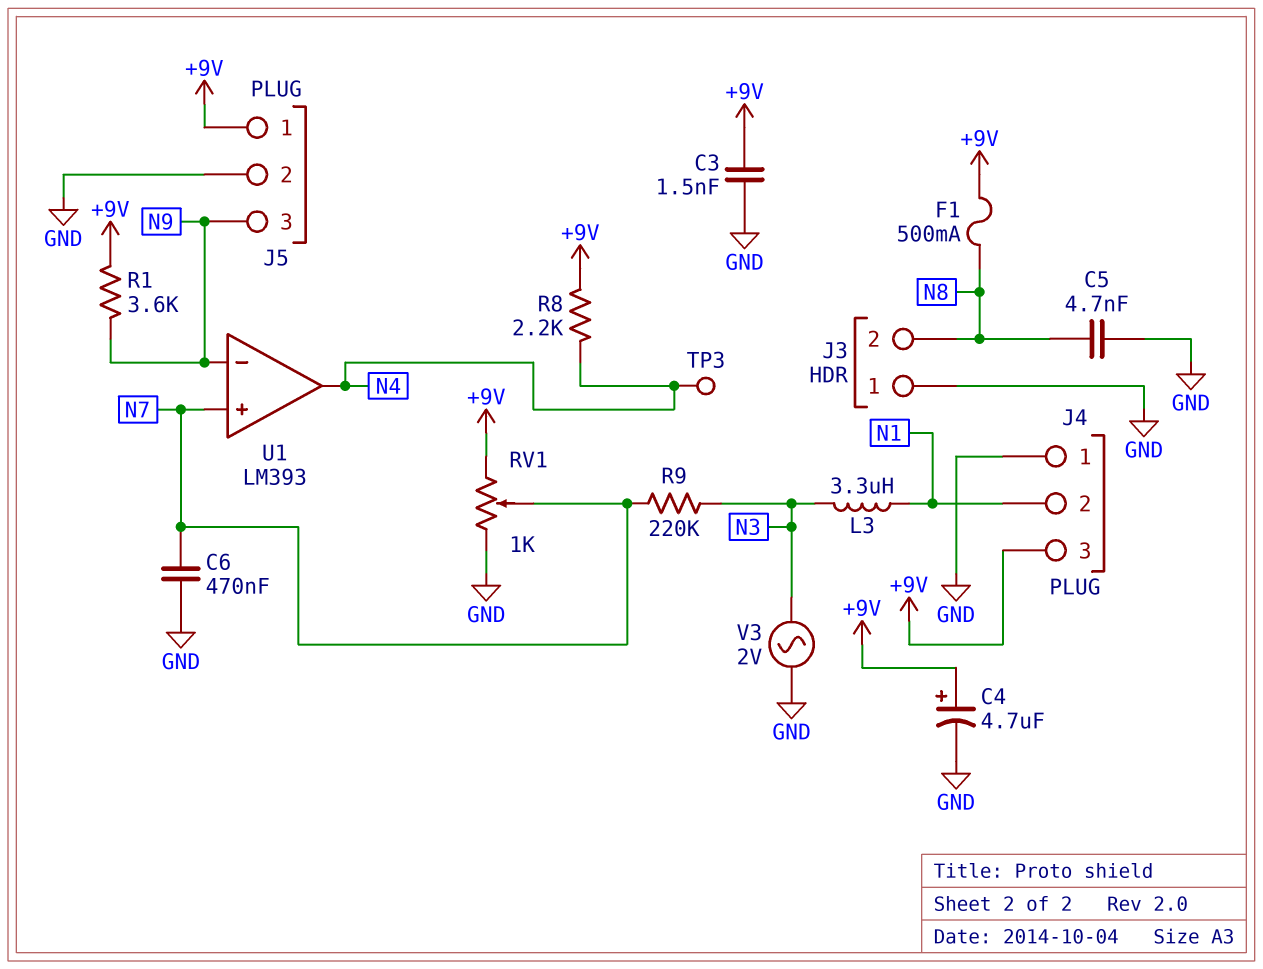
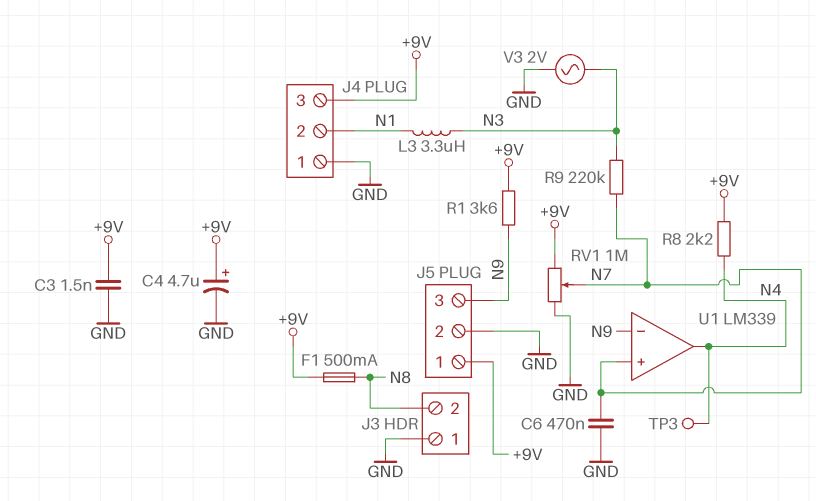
C5: 4.7nF (GND, N8) -> none
RV1: 1k (+9V, GND, wiper N7) -> 1M (+9V, GND, wiper N7)
U1: LM393 -> LM339

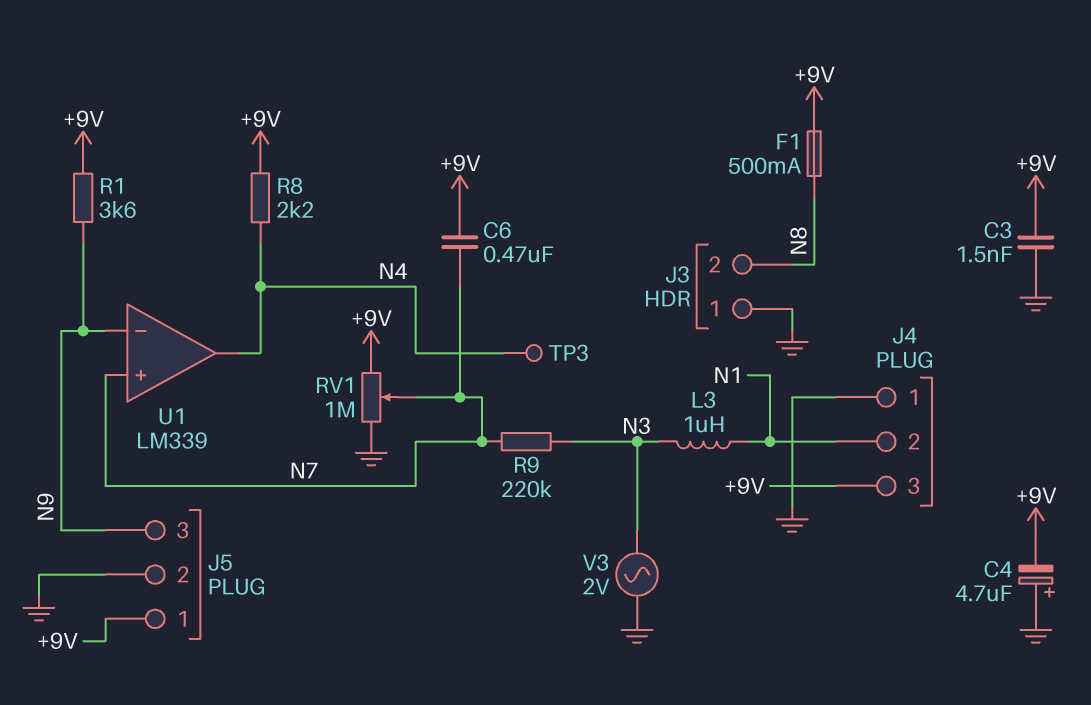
C4: 4.7uF (plus +9V, minus GND) -> 4.7uF (plus GND, minus +9V)
C6: 470nF (GND, N7) -> 470nF (+9V, N7)
L3: 3.3uH (N1, N3) -> 1uH (N1, N3)

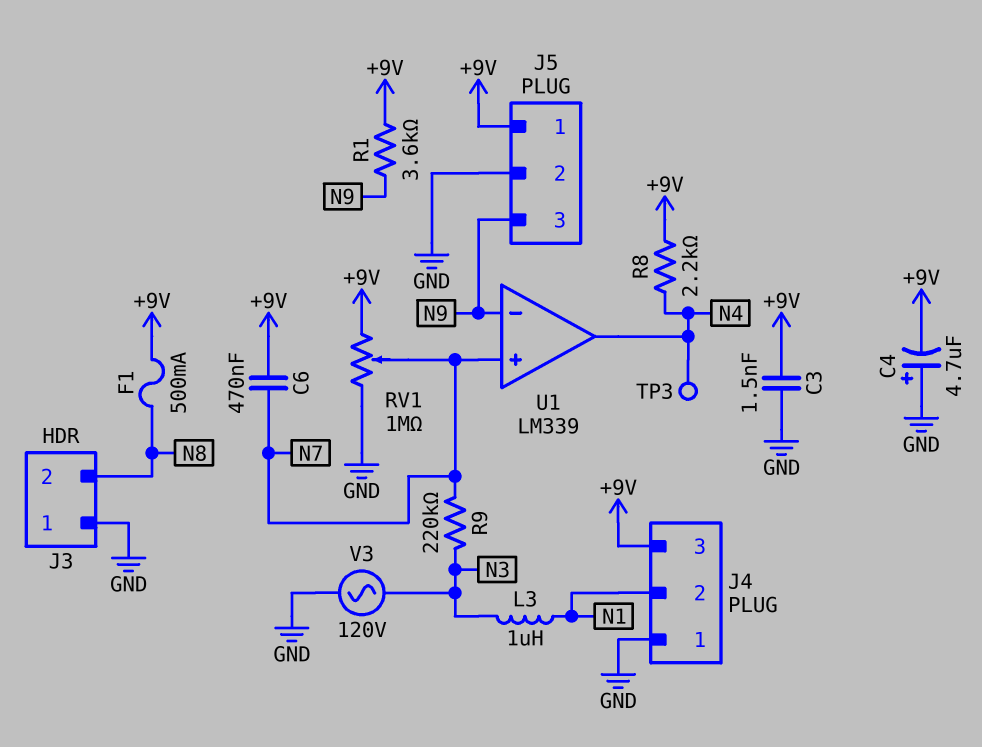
V3: AC 2V (GND, N3) -> AC 120V (GND, N3)

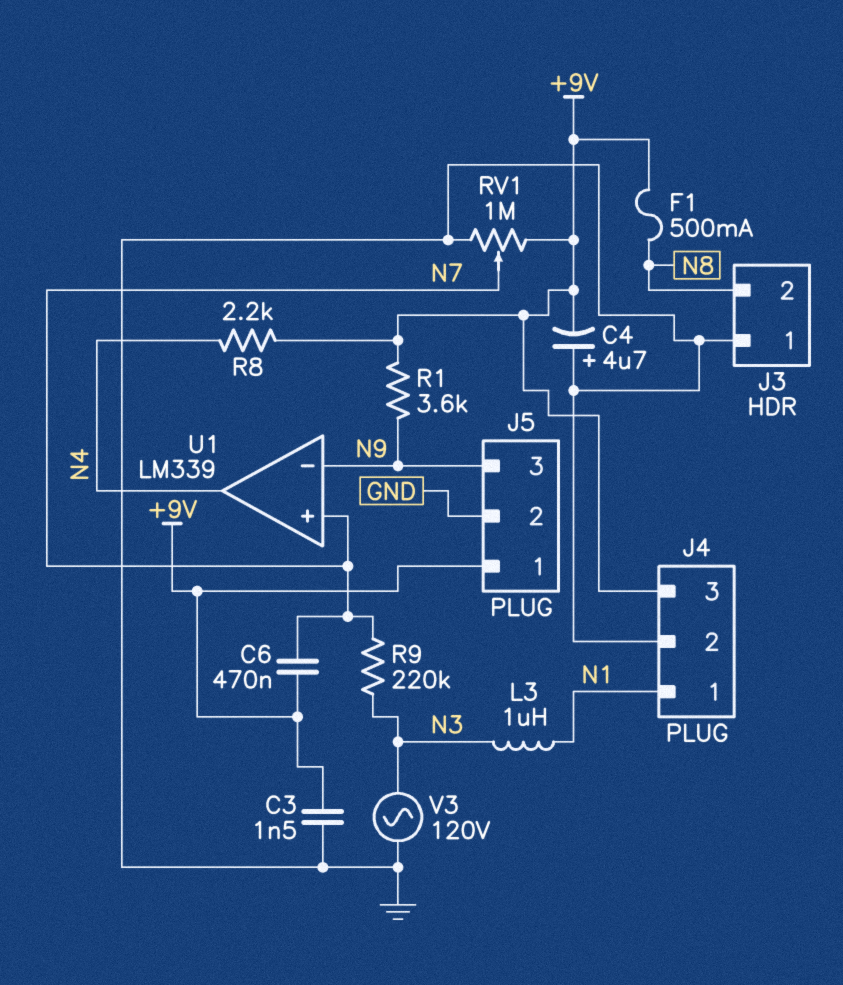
J4 pin 1: GND -> N1
J4 pin 2: N1 -> GND
TP3: test point (N4) -> none

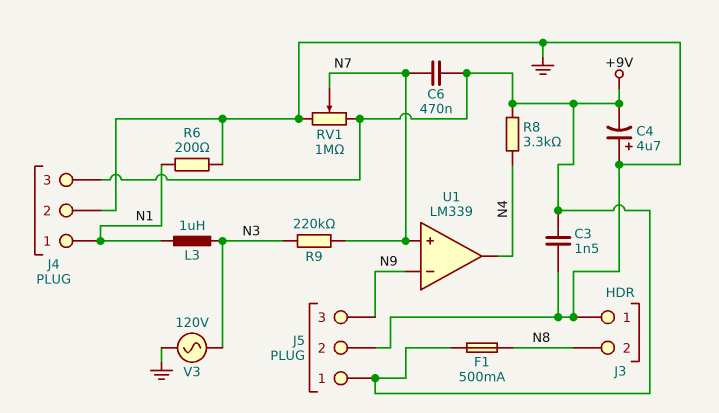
R1: 3.6k (+9V, N9) -> none
R6: none -> 200 (GND, N1)
R8: 2.2k (+9V, N4) -> 3.3k (+9V, N4)

